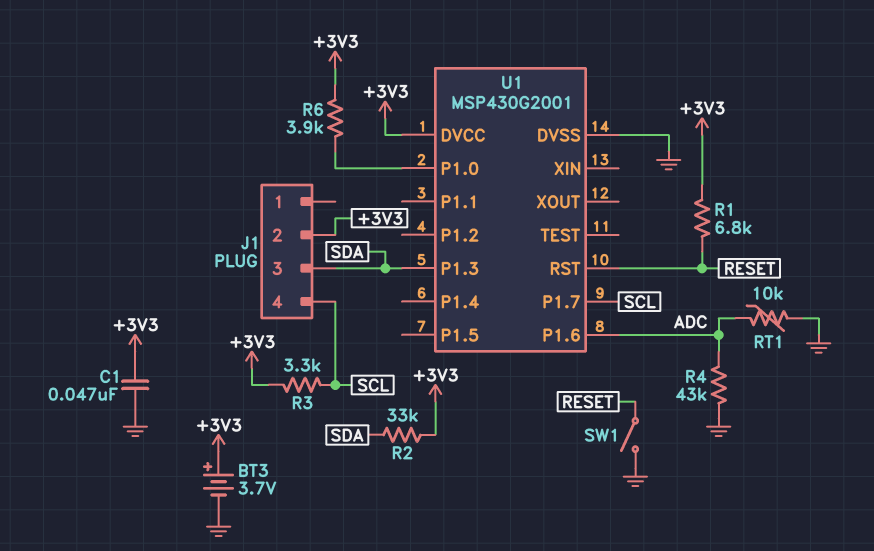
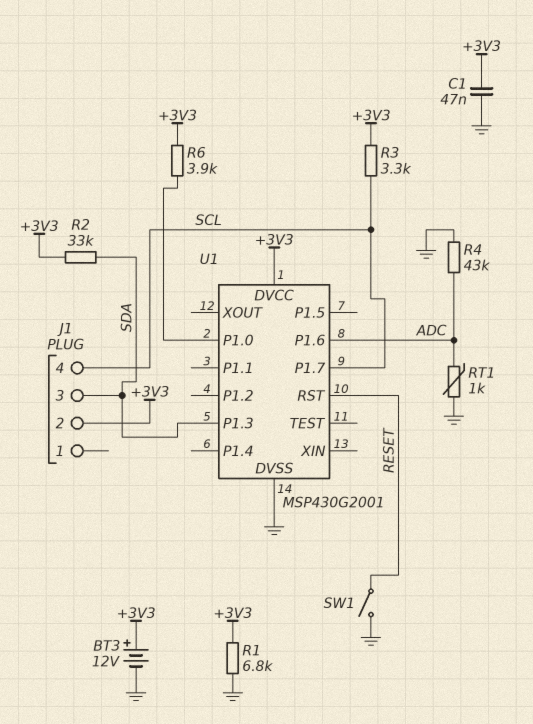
BT3: 3.7V (plus +3V3, minus GND) -> 12V (plus +3V3, minus GND)
R1: 6.8k (+3V3, RESET) -> 6.8k (+3V3, GND)
RT1: 10k (ADC, GND) -> 1k (ADC, GND)

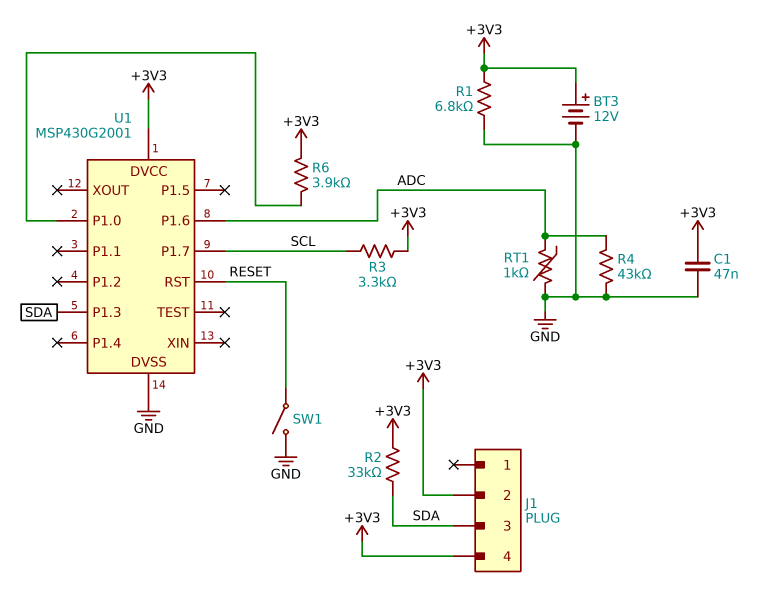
J1 pin 4: SCL -> +3V3

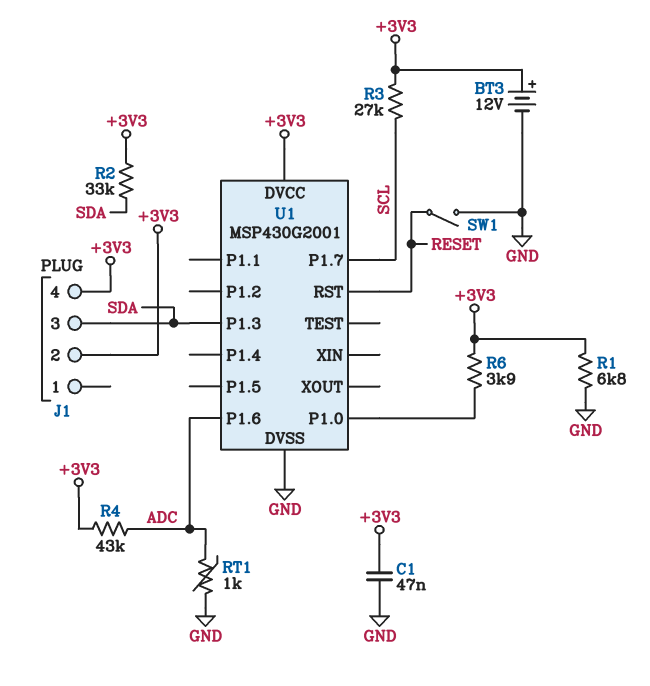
R3: 3.3k (+3V3, SCL) -> 27k (+3V3, SCL)
R4: 43k (ADC, GND) -> 43k (+3V3, ADC)

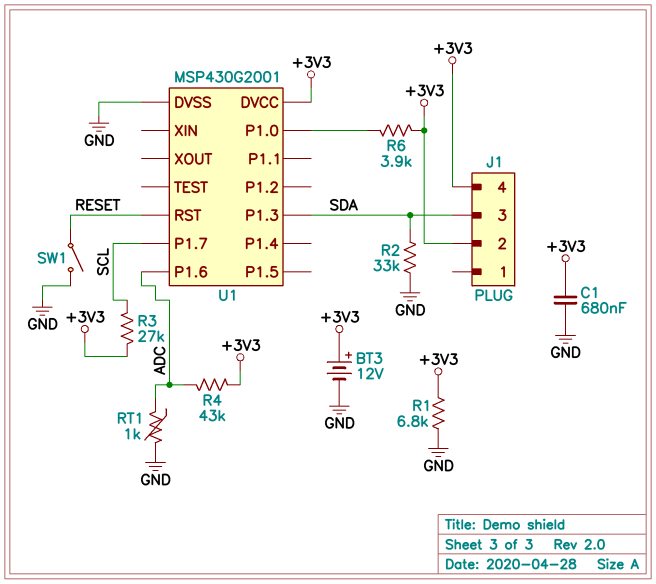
C1: 47nF (+3V3, GND) -> 680nF (+3V3, GND)
R2: 33k (+3V3, SDA) -> 33k (GND, SDA)

